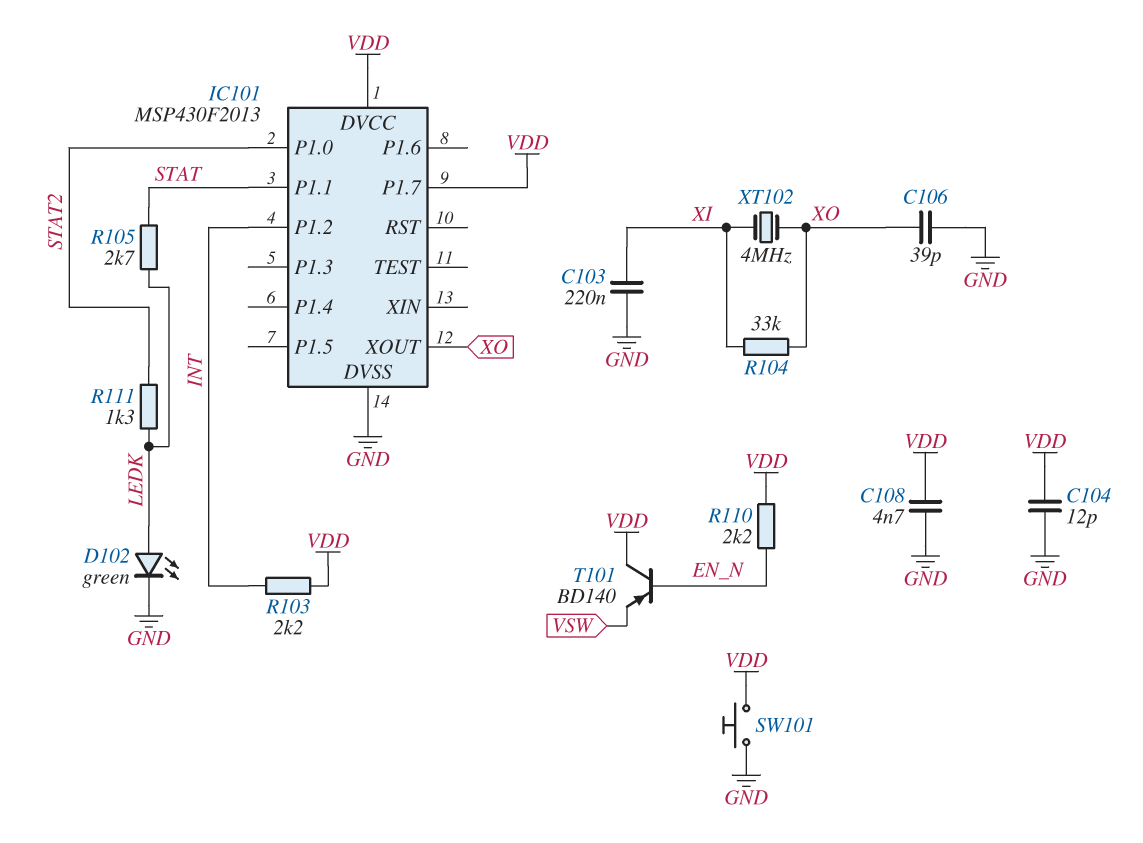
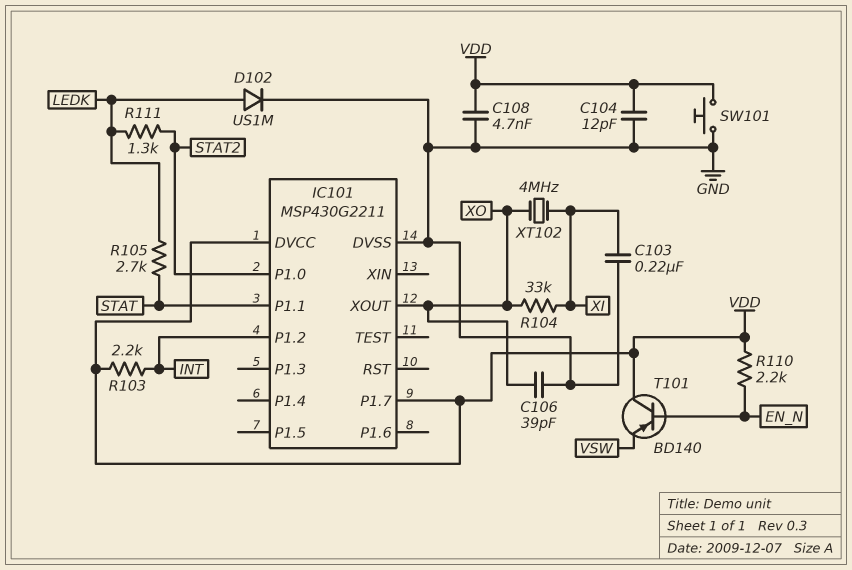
D102: LED green (A LEDK, K GND) -> diode US1M (A LEDK, K GND)
IC101: MSP430F2013 -> MSP430G2211

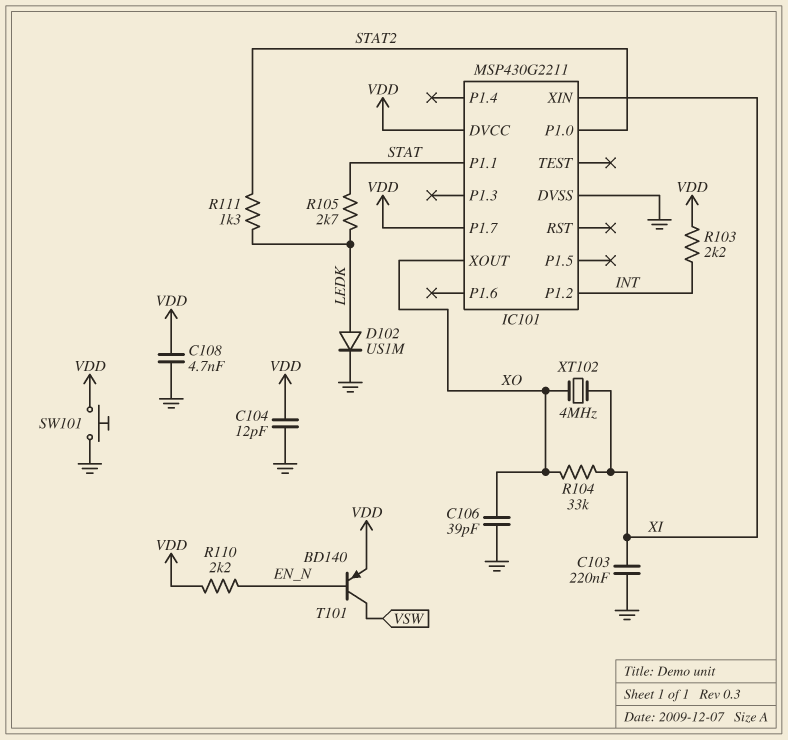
IC101 pin XIN: none -> XI
T101: PNP BD140 (B EN_N, C VDD, E VSW) -> PNP BD140 (B EN_N, C VSW, E VDD)

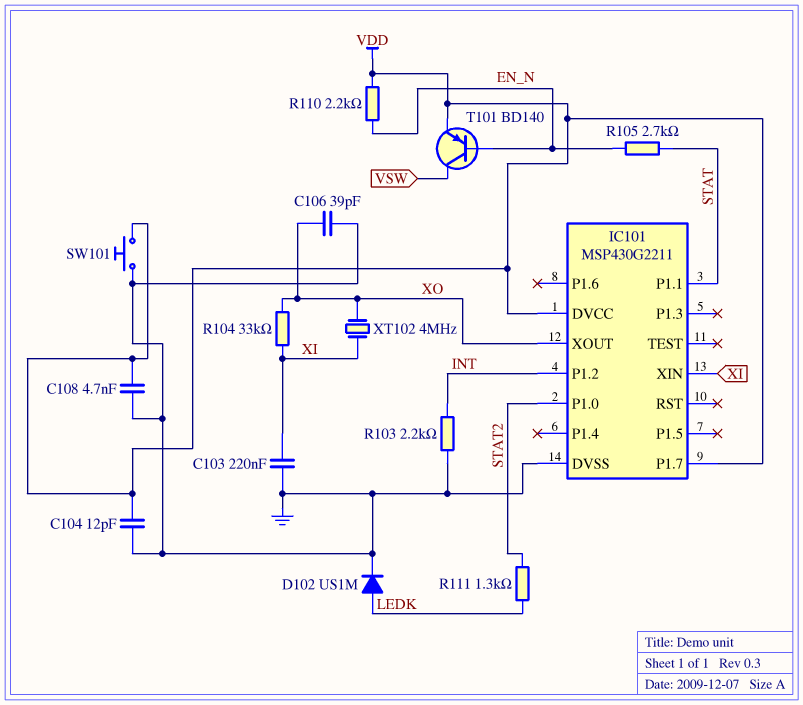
R103: 2.2k (INT, VDD) -> 2.2k (GND, INT)
R105: 2.7k (LEDK, STAT) -> 2.7k (EN_N, STAT)

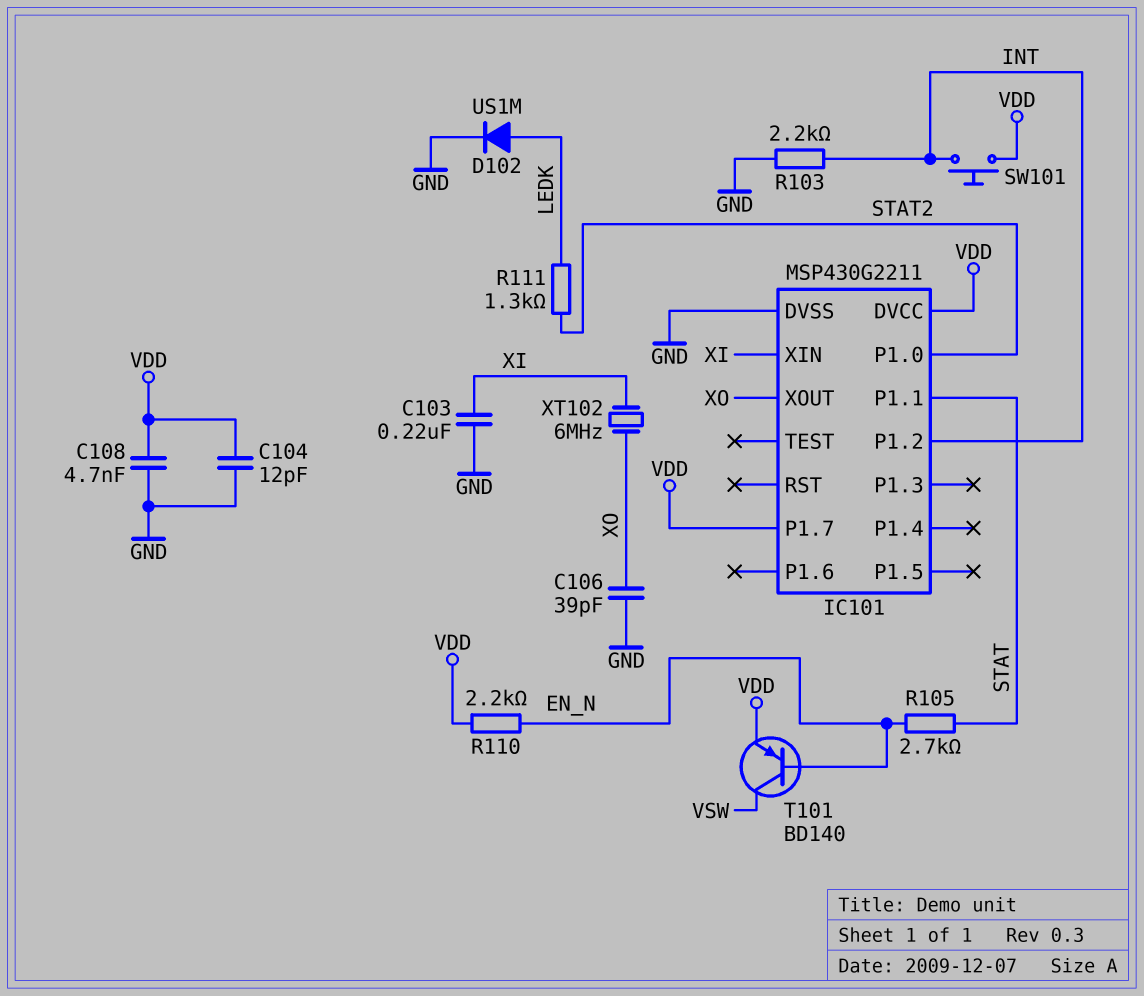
R104: 33k (XI, XO) -> none
SW101: button (GND, VDD) -> button (INT, VDD)
XT102: 4MHz (XI, XO) -> 6MHz (XI, XO)

